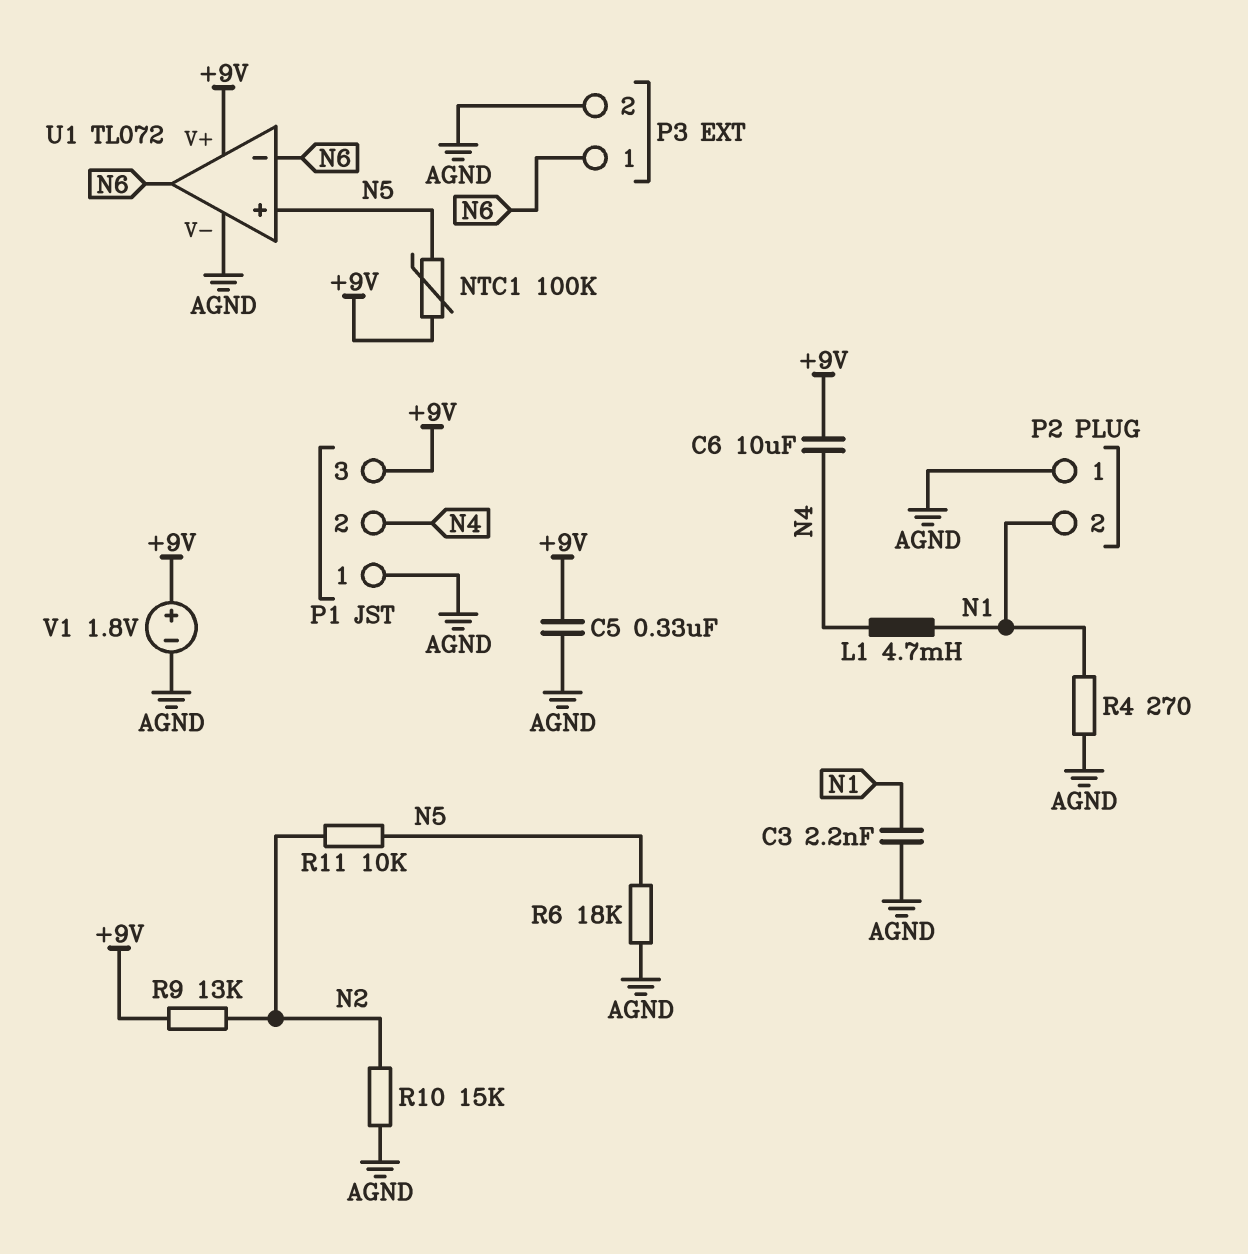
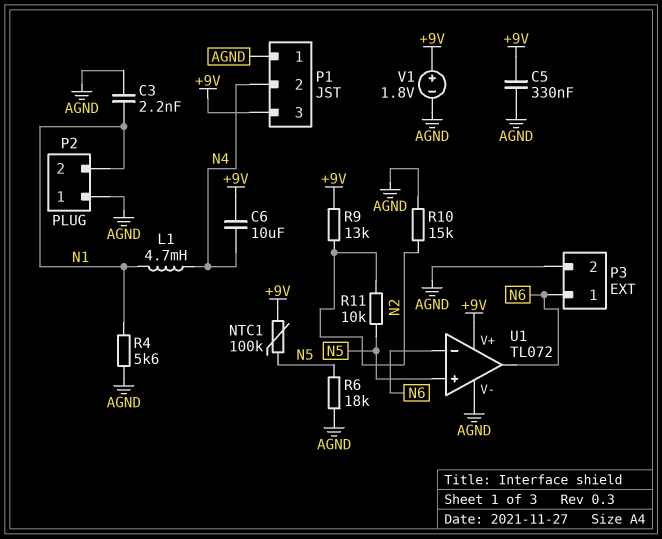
R4: 270 (AGND, N1) -> 5.6k (AGND, N1)

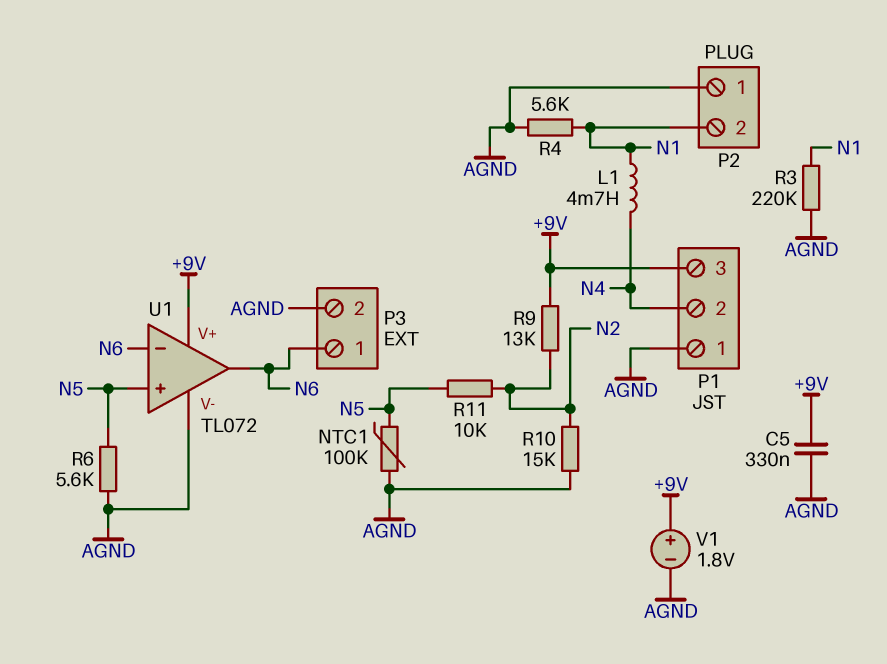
C3: 2.2nF (AGND, N1) -> none
C6: 10uF (+9V, N4) -> none
NTC1: 100k (+9V, N5) -> 100k (AGND, N5)
R3: none -> 220k (AGND, N1)
R6: 18k (AGND, N5) -> 5.6k (AGND, N5)

